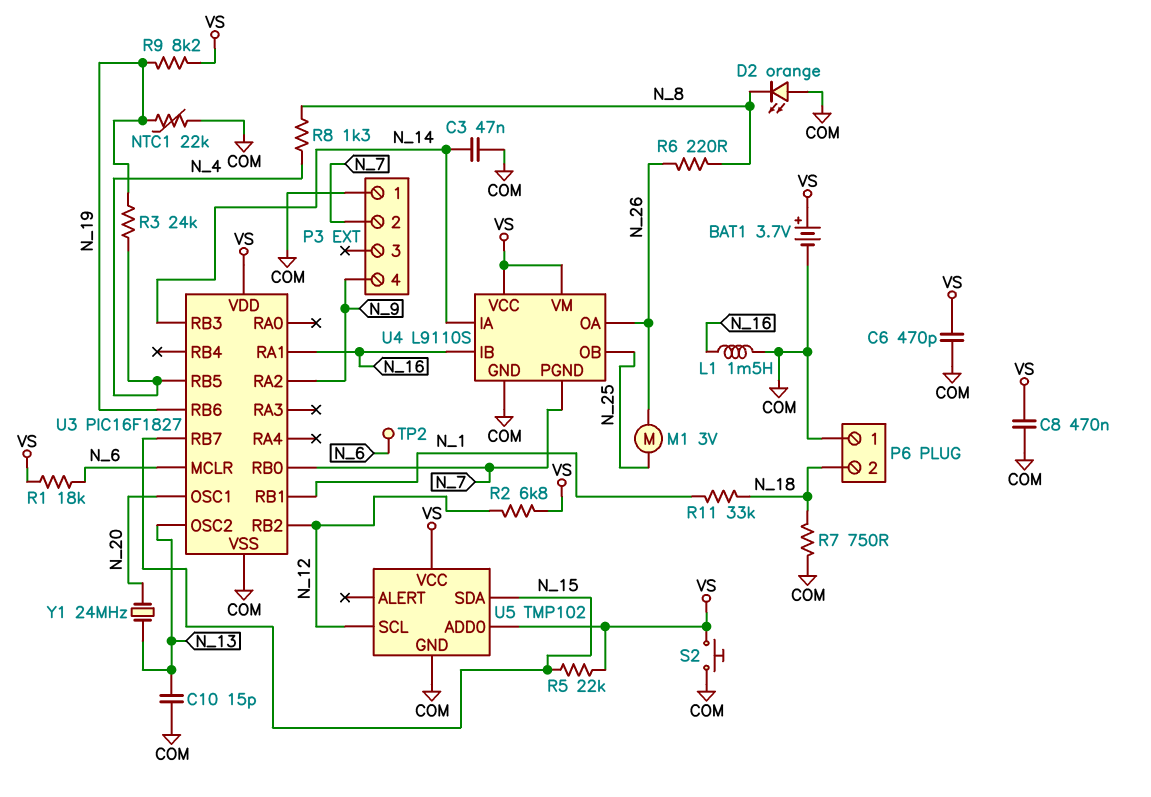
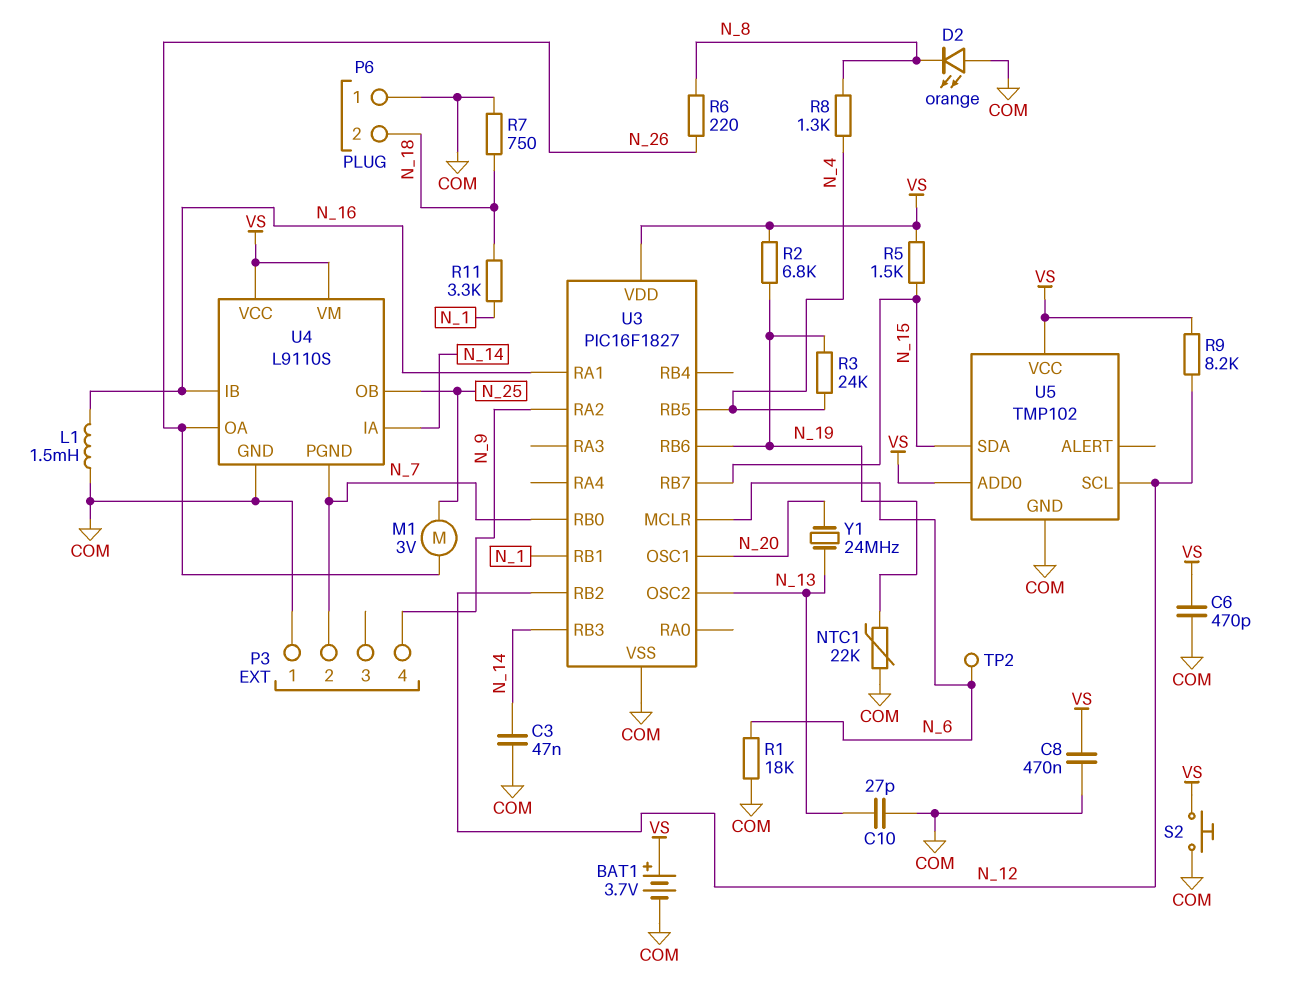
C10: 15pF (COM, N_13) -> 27pF (COM, N_13)
R1: 18k (N_6, VS) -> 18k (COM, N_6)
R2: 6.8k (N_12, VS) -> 6.8k (N_19, VS)
R5: 22k (N_15, VS) -> 1.5k (N_15, VS)
R9: 8.2k (N_19, VS) -> 8.2k (N_12, VS)
R11: 33k (N_1, N_18) -> 3.3k (N_1, N_18)

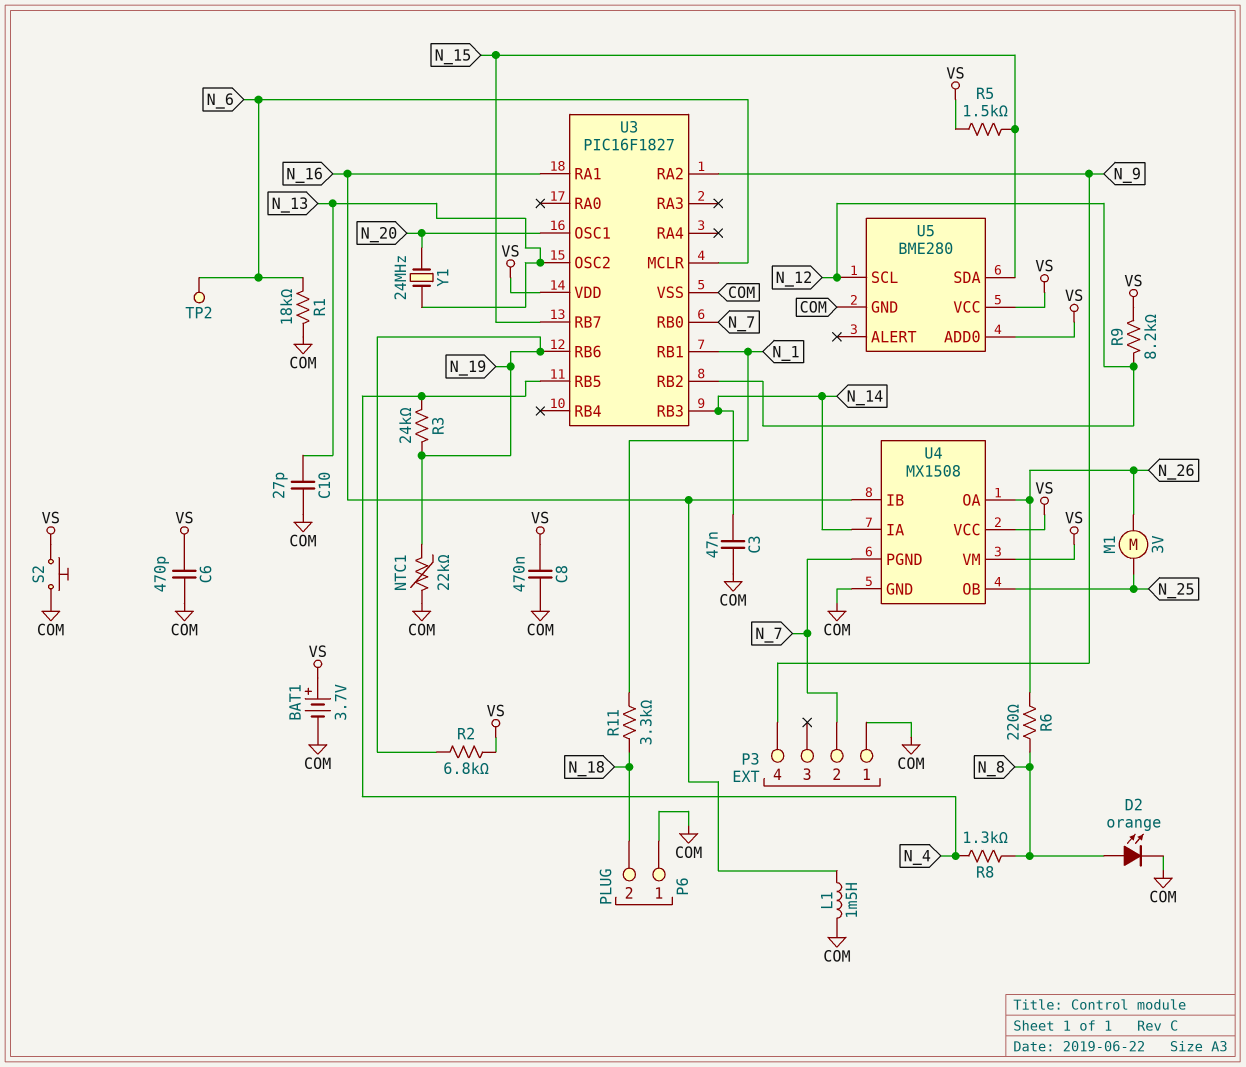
D2: LED orange (A COM, K N_8) -> LED orange (A N_8, K COM)
R7: 750 (COM, N_18) -> none
U4: L9110S -> MX1508
U5: TMP102 -> BME280

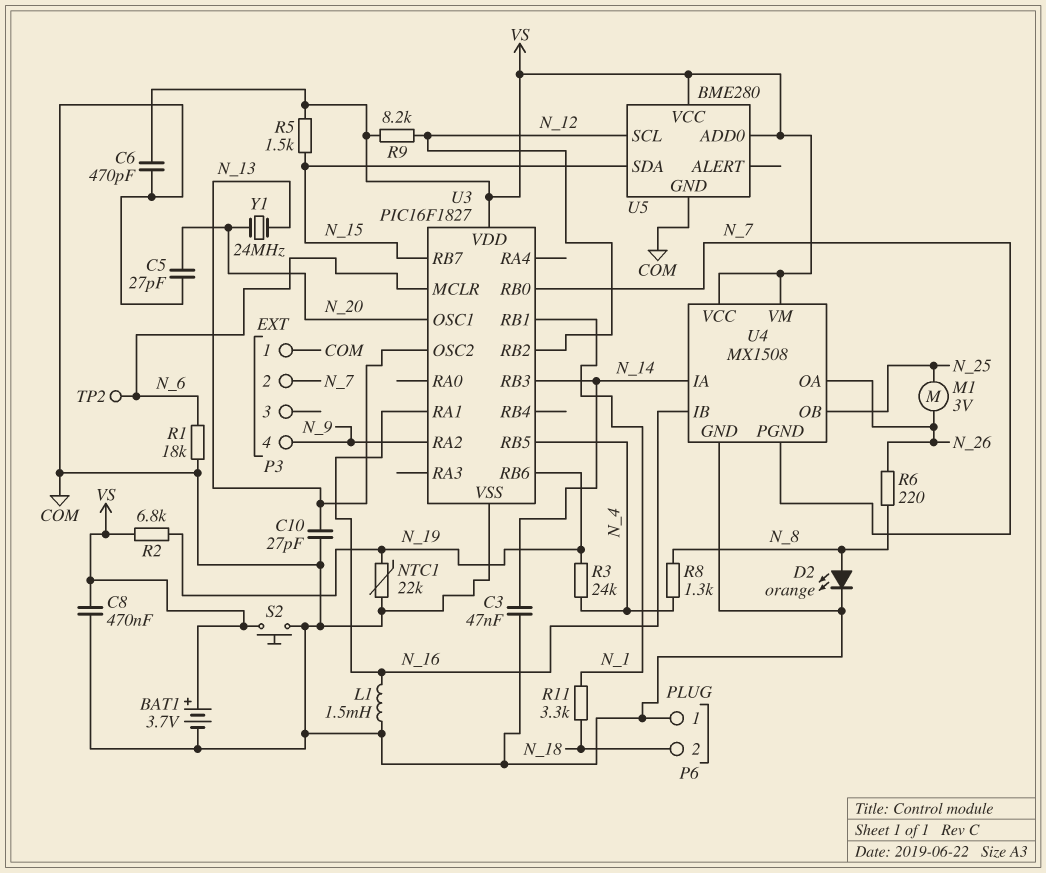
C5: none -> 27pF (COM, N_20)

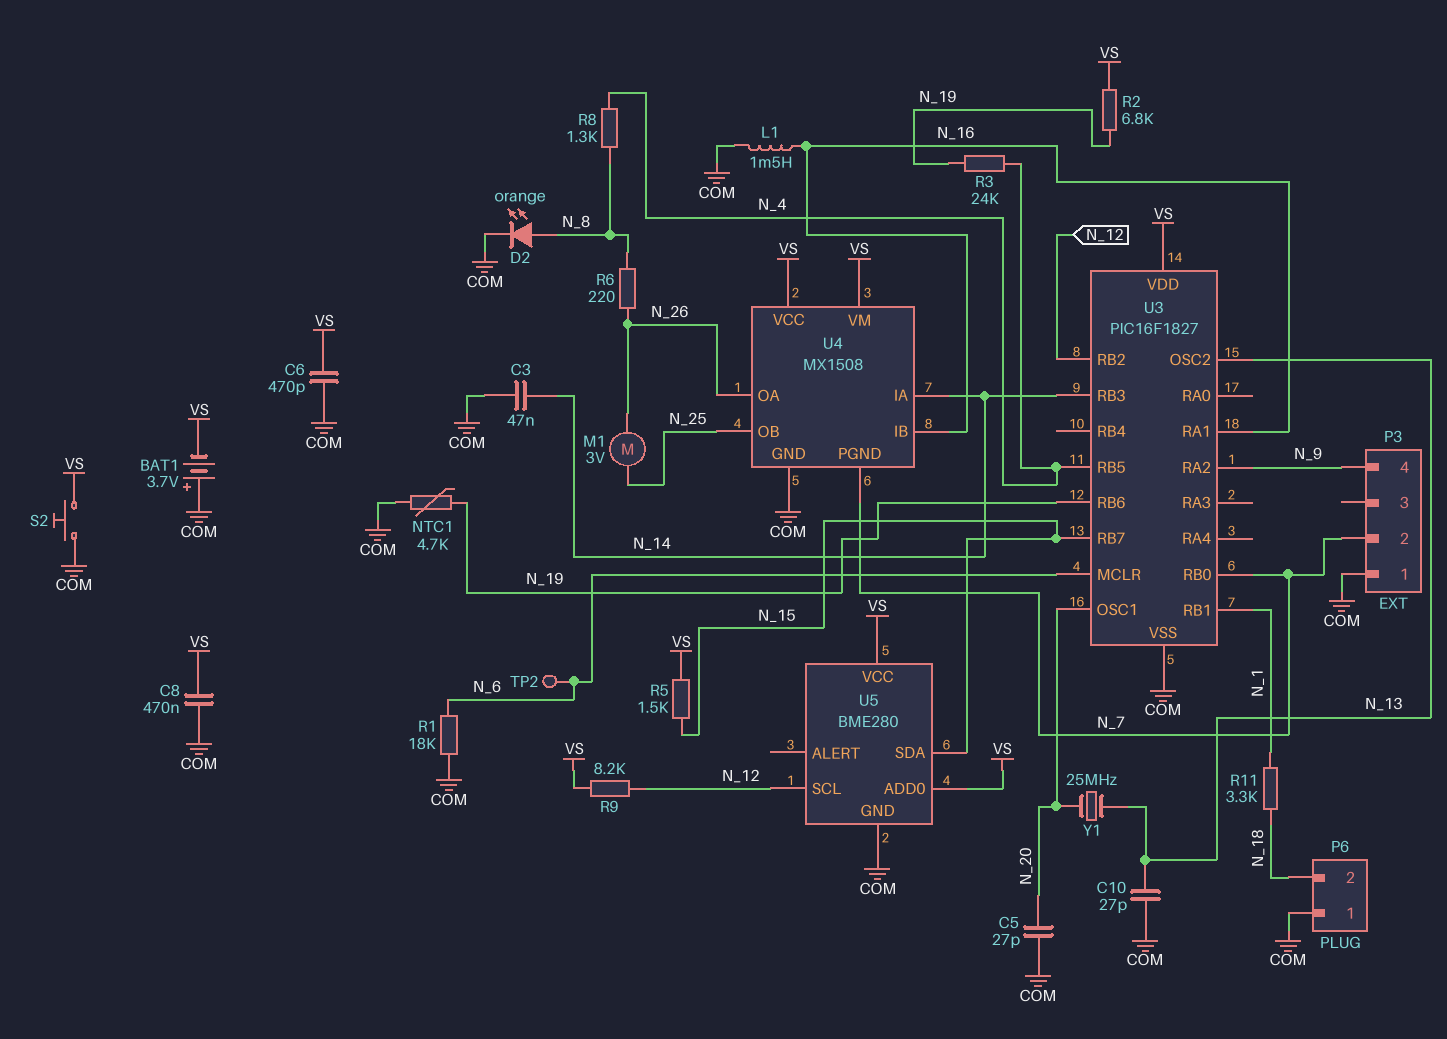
BAT1: 3.7V (plus VS, minus COM) -> 3.7V (plus COM, minus VS)
NTC1: 22k (COM, N_19) -> 4.7k (COM, N_19)
Y1: 24MHz (N_13, N_20) -> 25MHz (N_13, N_20)

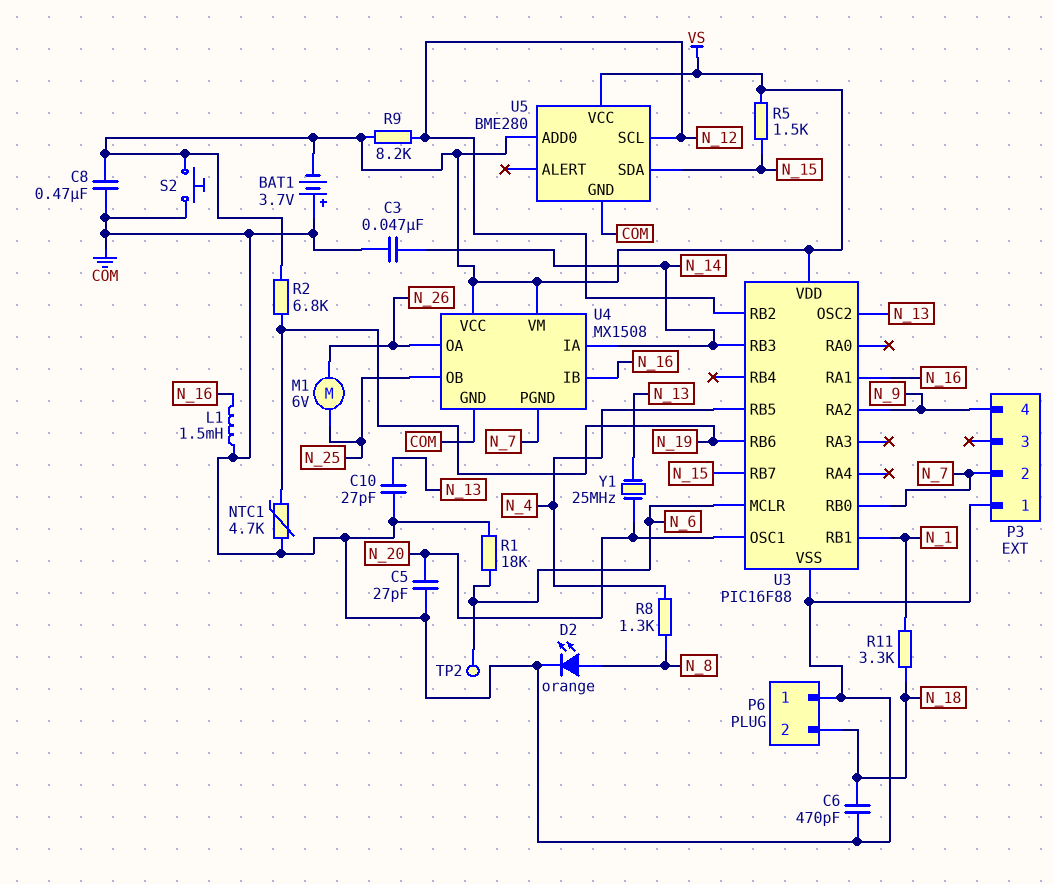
C6: 470pF (COM, VS) -> 470pF (COM, N_18)
M1: motor 3V (N_25, N_26) -> motor 6V (N_25, N_26)
R3: 24k (N_4, N_19) -> none
R6: 220 (N_8, N_26) -> none
U3: PIC16F1827 -> PIC16F88

